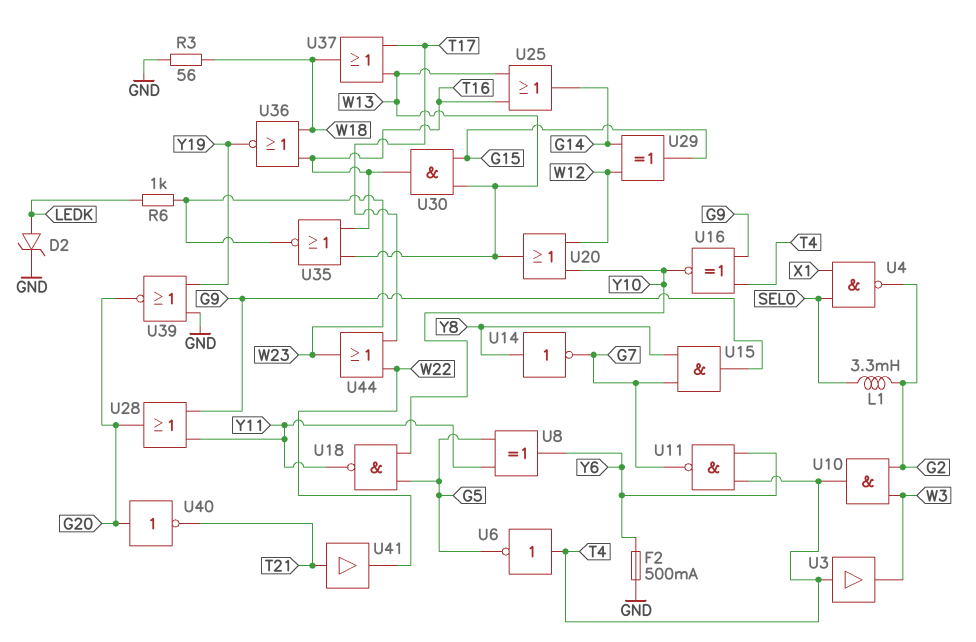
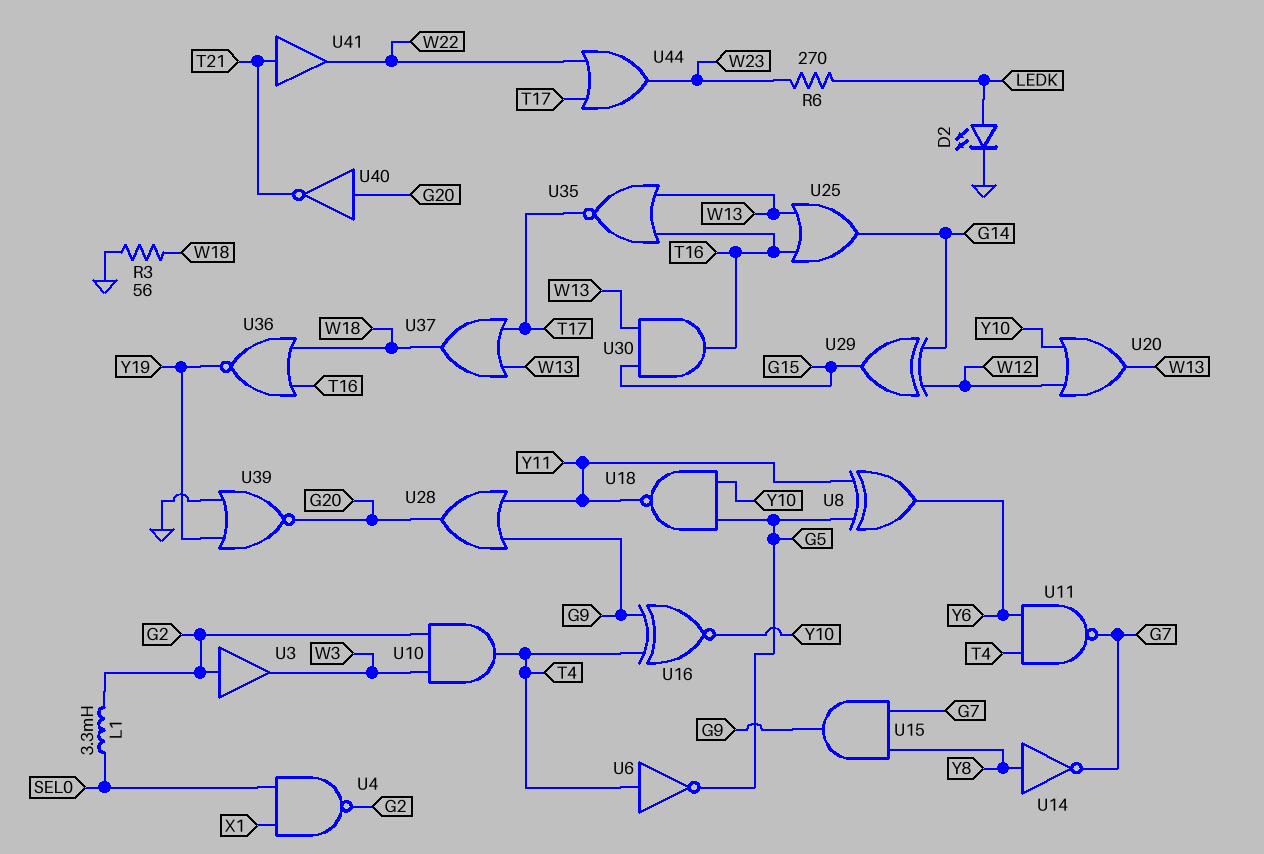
D2: zener (A LEDK, K GND) -> LED (A LEDK, K GND)
F2: 500mA (GND, Y6) -> none
R6: 1k (LEDK, W23) -> 270 (LEDK, W23)
U3: buffer (in T4, out W3) -> buffer (in G2, out W3)
U35: NOR (in T16, in W13, out W23) -> NOR (in T16, in W13, out T17)

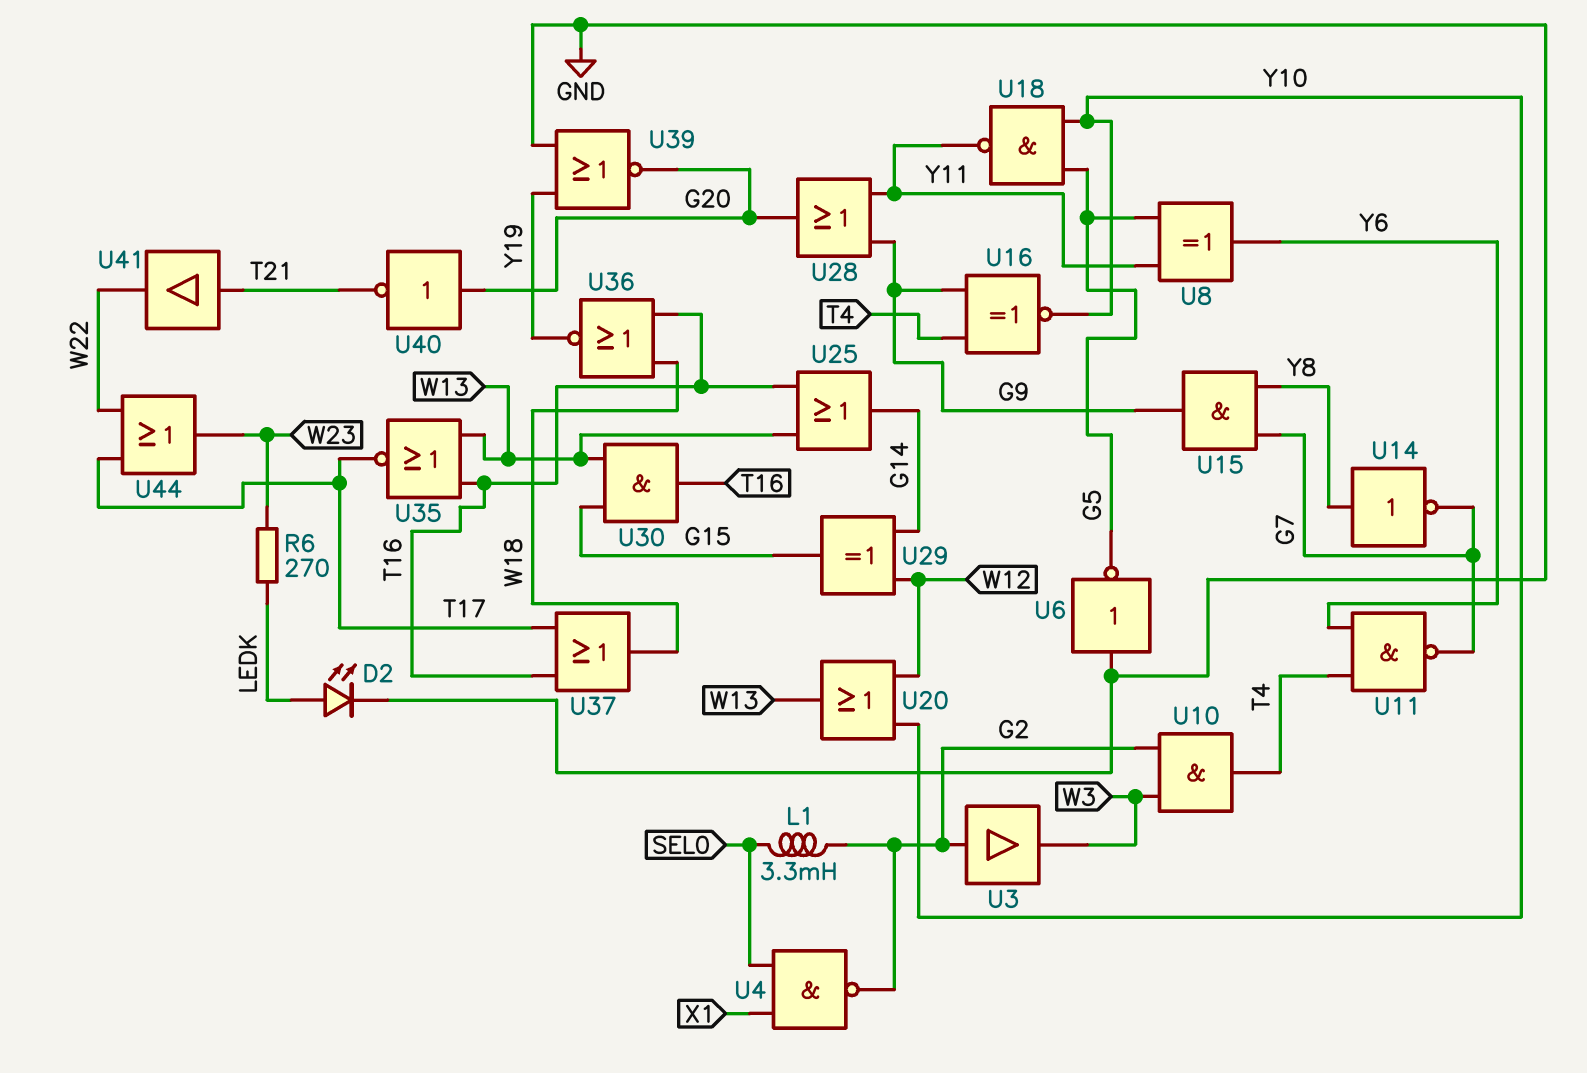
R3: 56 (GND, W18) -> none
U6: NOT (in T4, out G5) -> NOT (in GND, out G5)
U37: OR (in T17, in W13, out W18) -> OR (in T16, in T17, out W18)

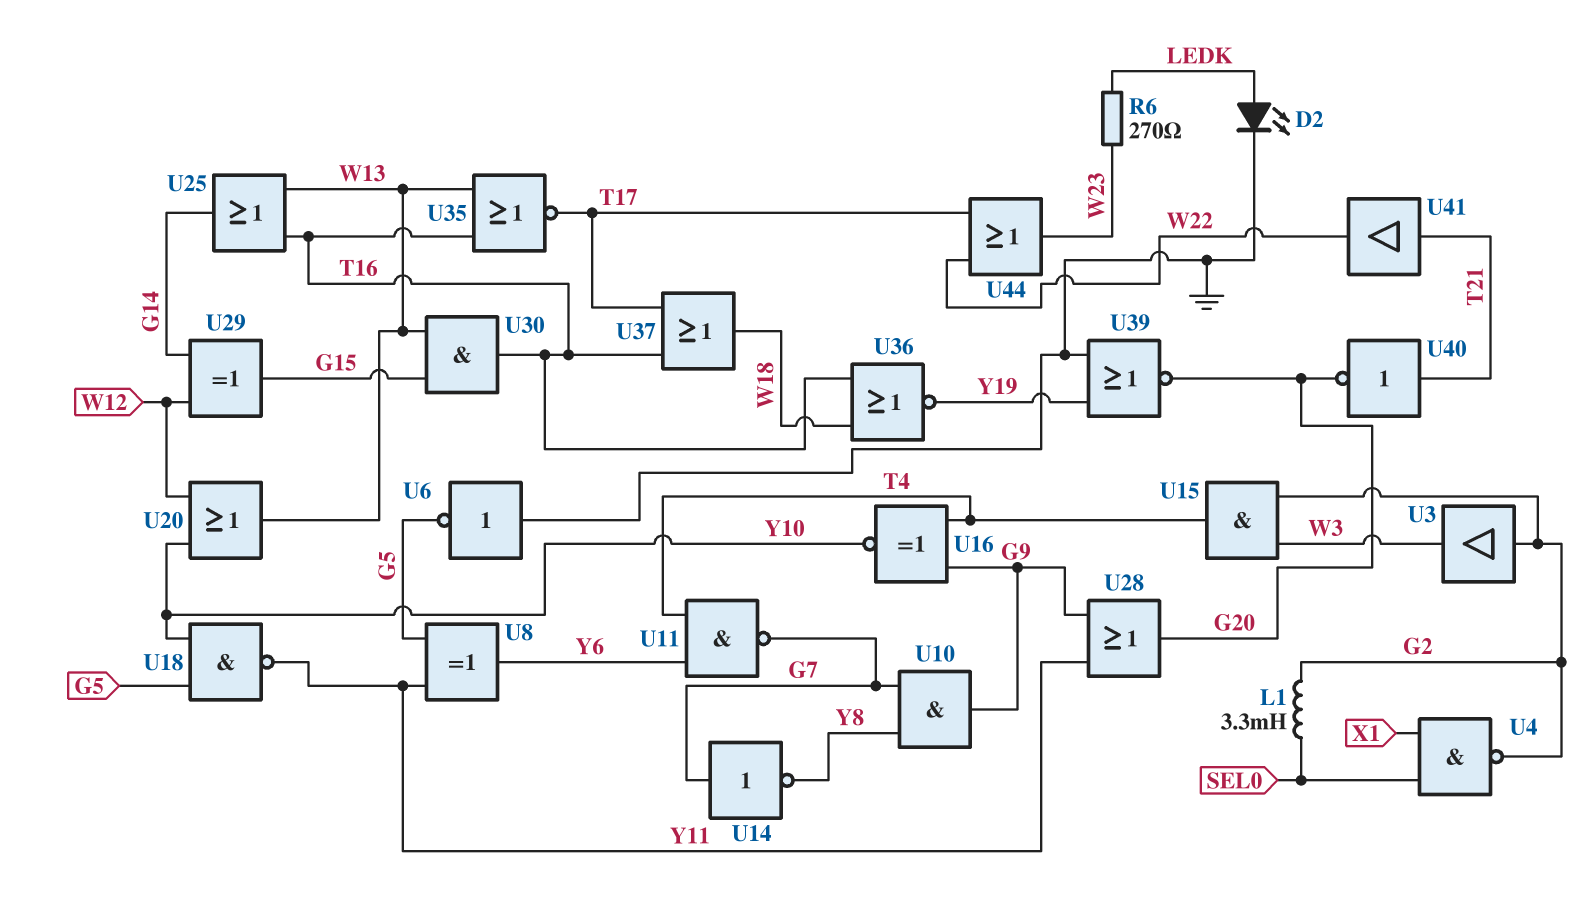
U10: AND (in G2, in W3, out T4) -> AND (in G7, in Y8, out G9)
U14: NOT (in Y8, out G7) -> NOT (in G7, out Y8)
U15: AND (in G7, in Y8, out G9) -> AND (in G2, in W3, out T4)
U40: NOT (in G20, out T21) -> NOT (in T21, out G20)

